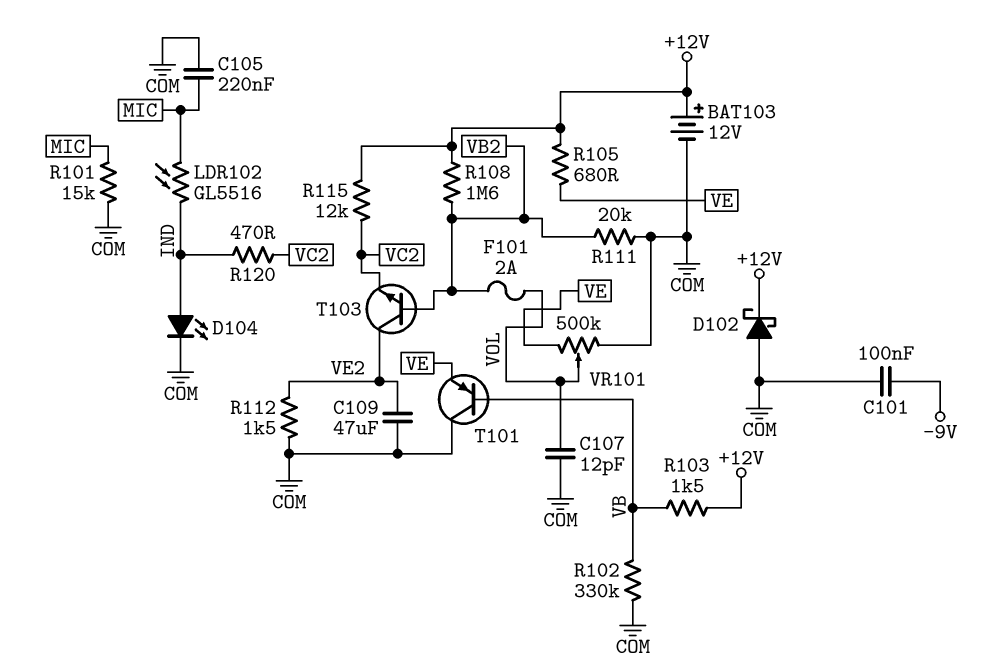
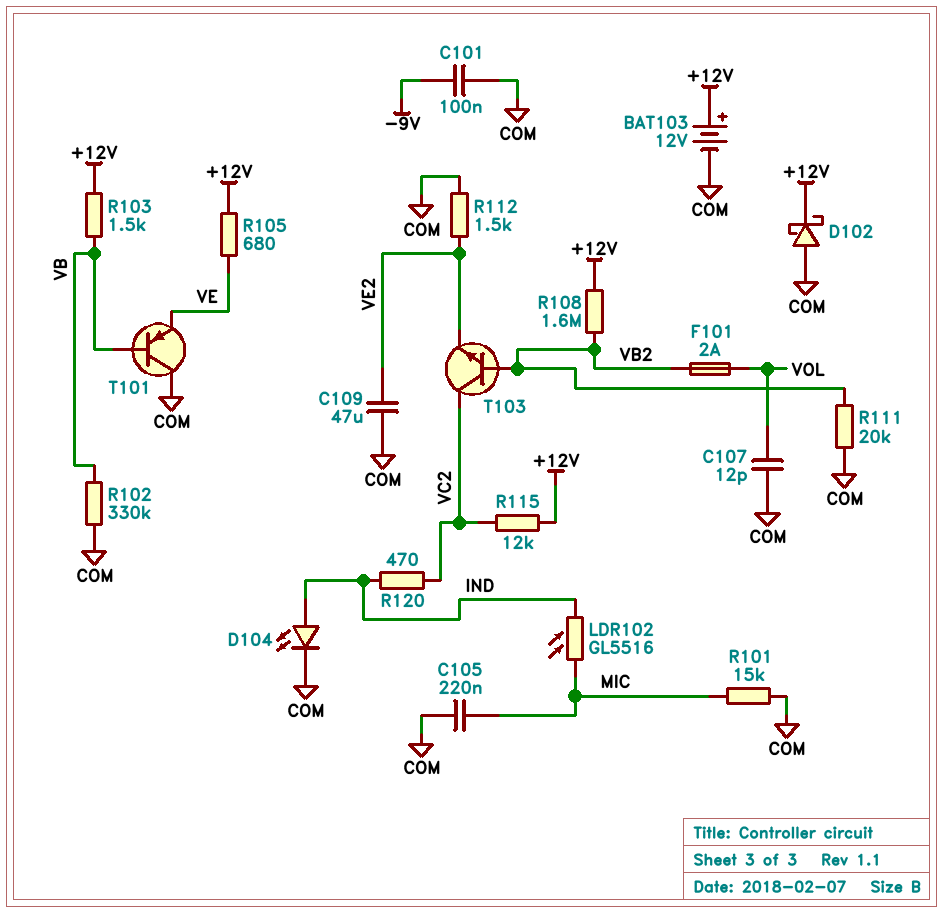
T103: NPN (B VB2, C VE2, E VC2) -> NPN (B VB2, C VC2, E VE2)
VR101: 500k (COM, VE, wiper VOL) -> none

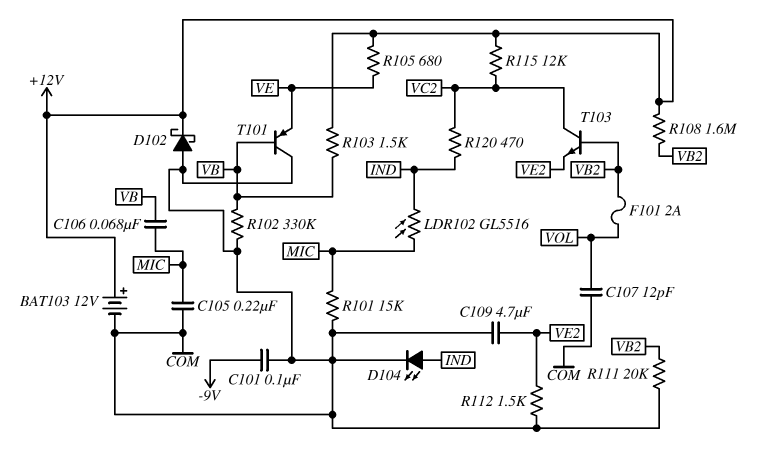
C106: none -> 68nF (MIC, VB)
C109: 47uF (COM, VE2) -> 4.7uF (COM, VE2)

